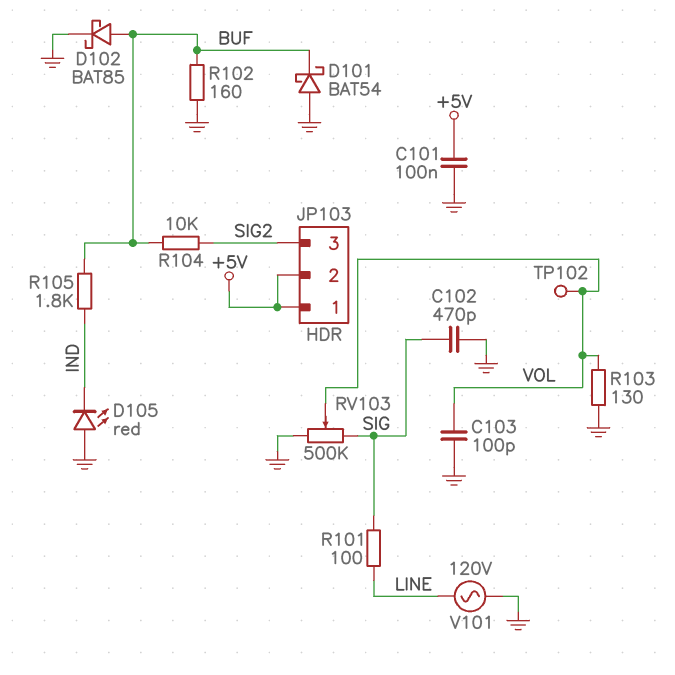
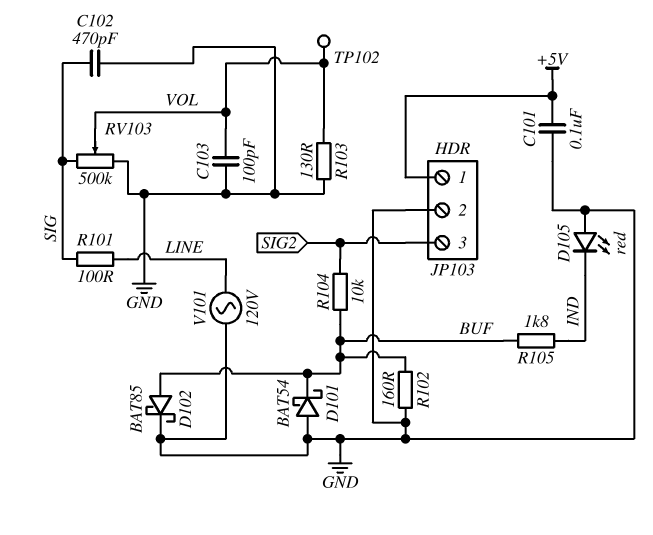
JP103 pin 2: +5V -> GND

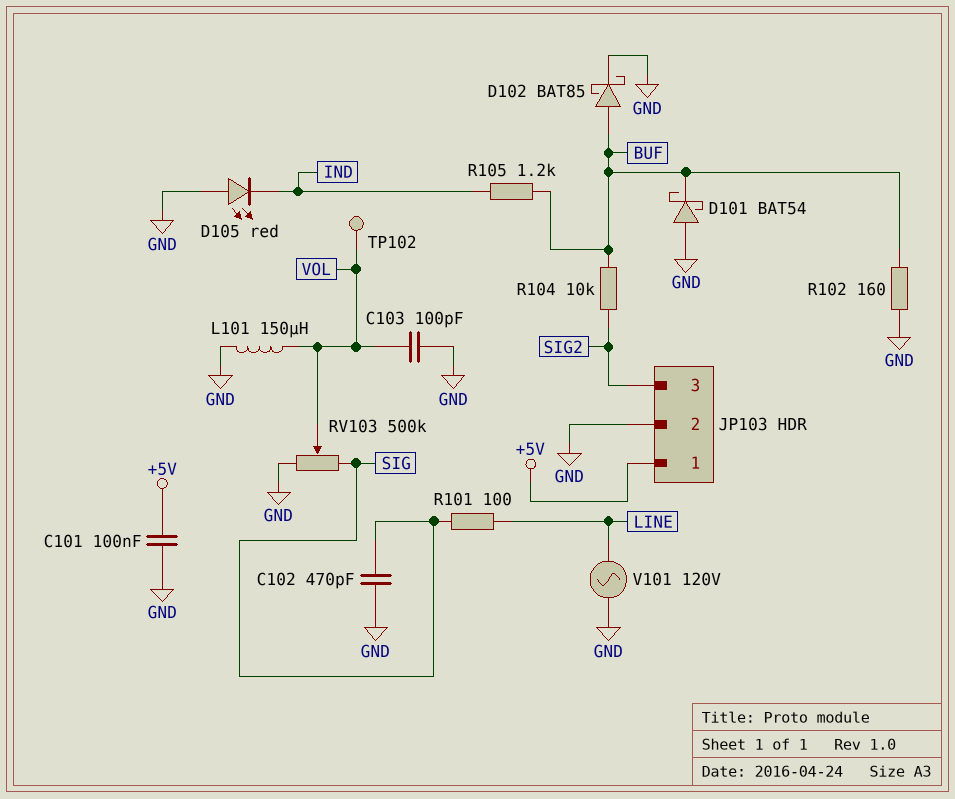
L101: none -> 150uH (GND, VOL)
R103: 130 (GND, VOL) -> none
R105: 1.8k (BUF, IND) -> 1.2k (BUF, IND)

